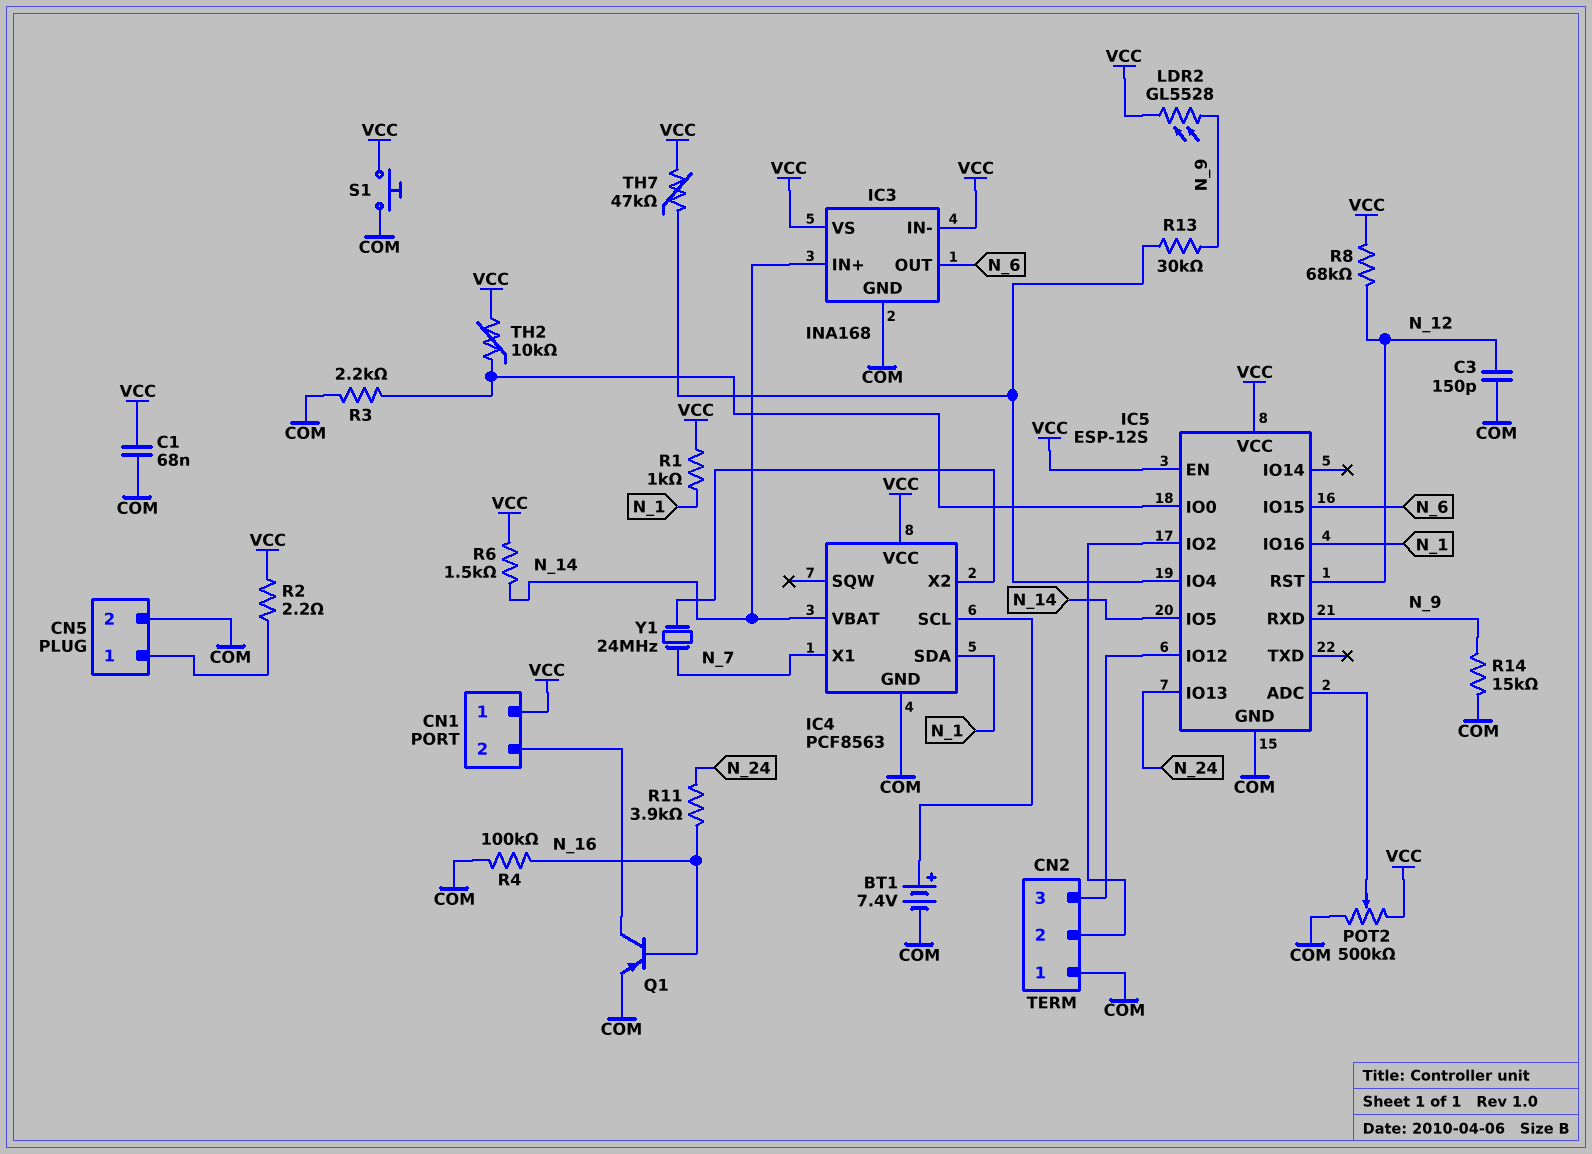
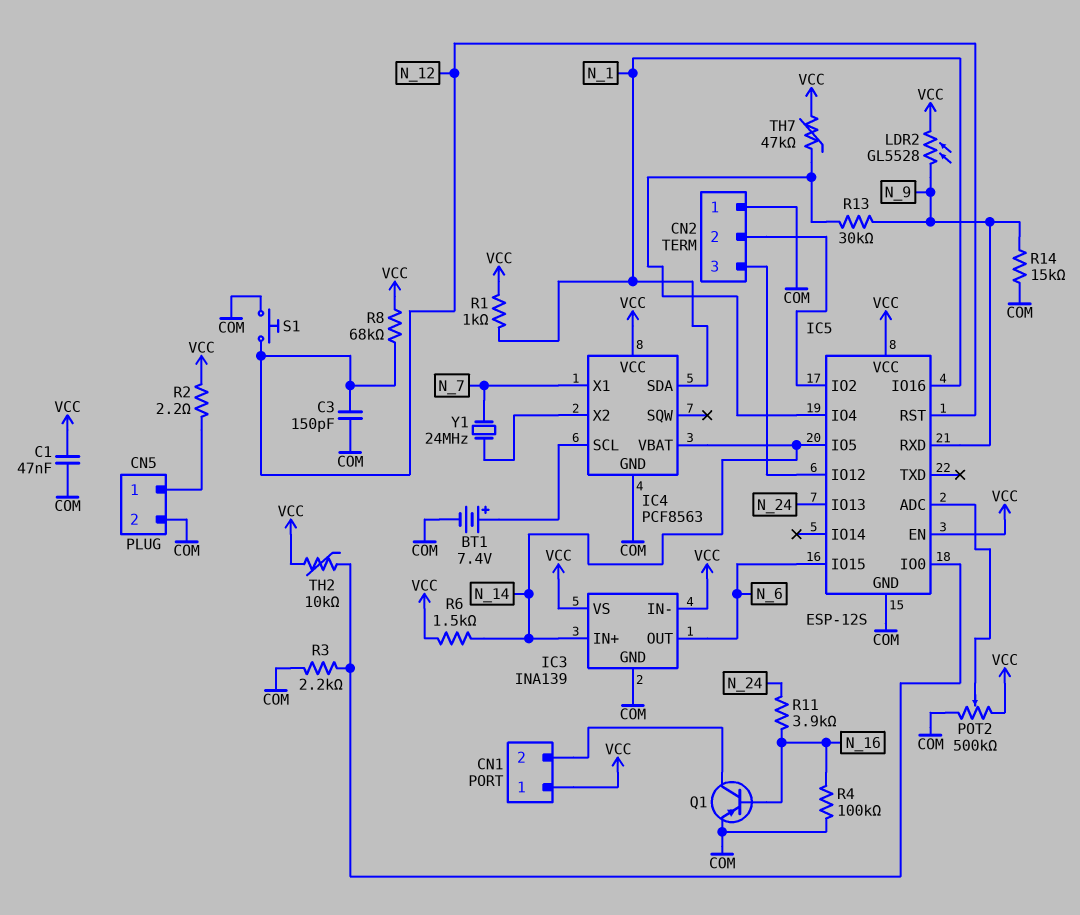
C1: 68nF (COM, VCC) -> 47nF (COM, VCC)
IC3: INA168 -> INA139
S1: button (COM, VCC) -> button (COM, N_12)

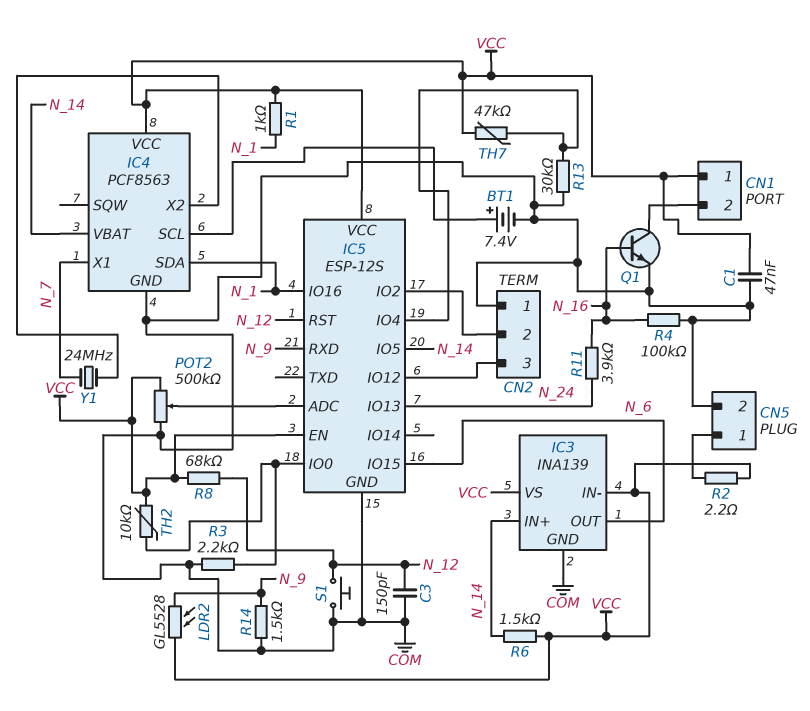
Q1: PNP (B N_16, C CN1/2, E COM) -> NPN (B N_16, C CN1/2, E COM)
R13: 30k (IC5/IO4, N_9) -> 30k (COM, IC5/IO4)
R14: 15k (COM, N_9) -> 1.5k (COM, N_9)

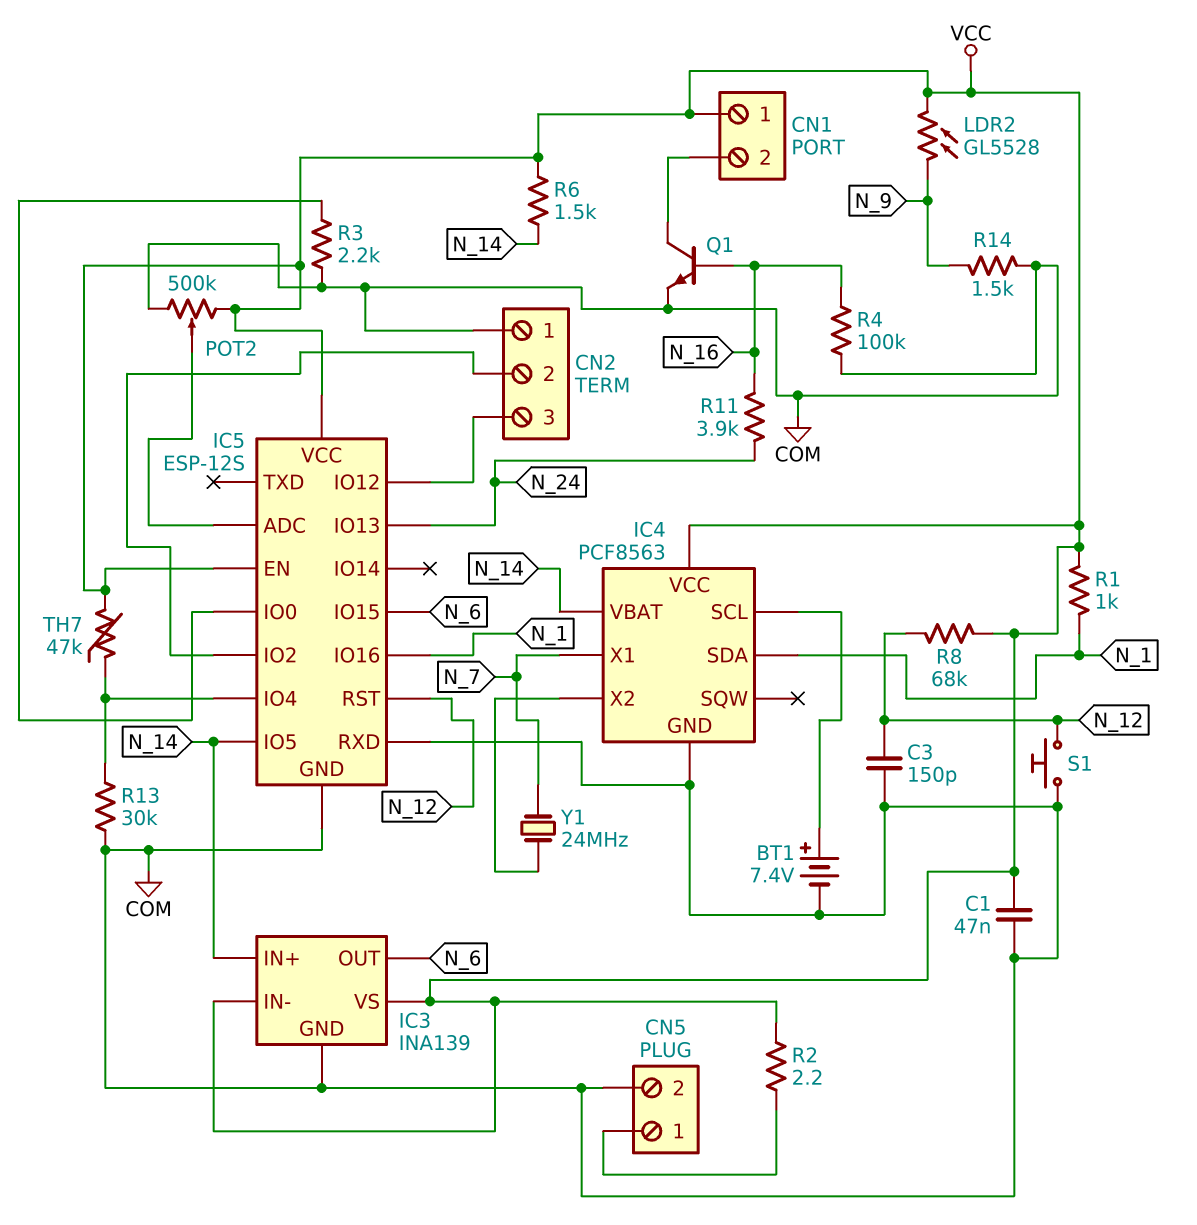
IC5 pin RXD: N_9 -> COM
TH2: 10k (IC5/IO0, VCC) -> none

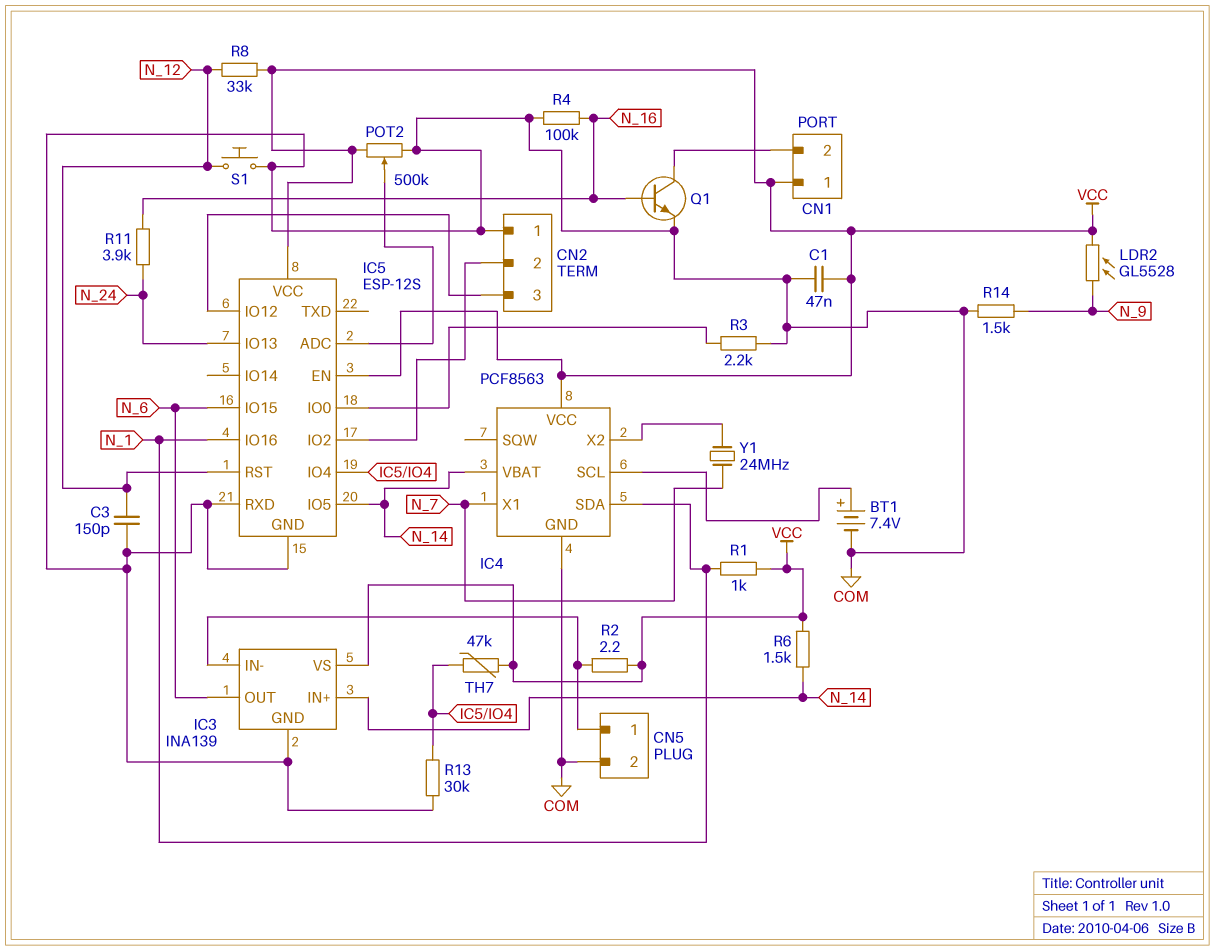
IC3 pin IN-: VCC -> CN5/1
R8: 68k (N_12, VCC) -> 33k (N_12, VCC)

